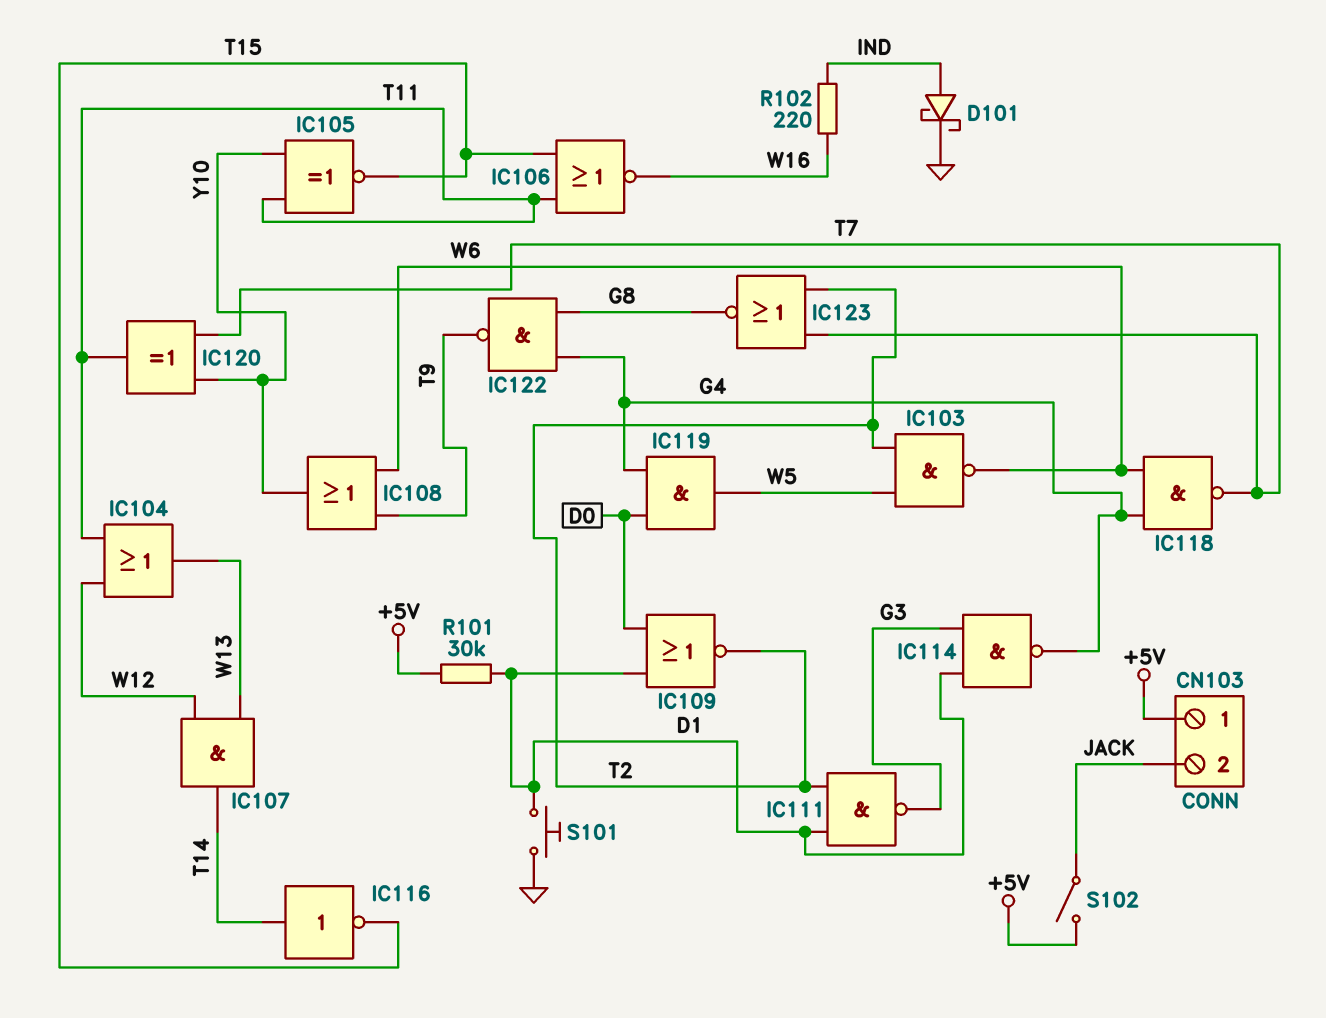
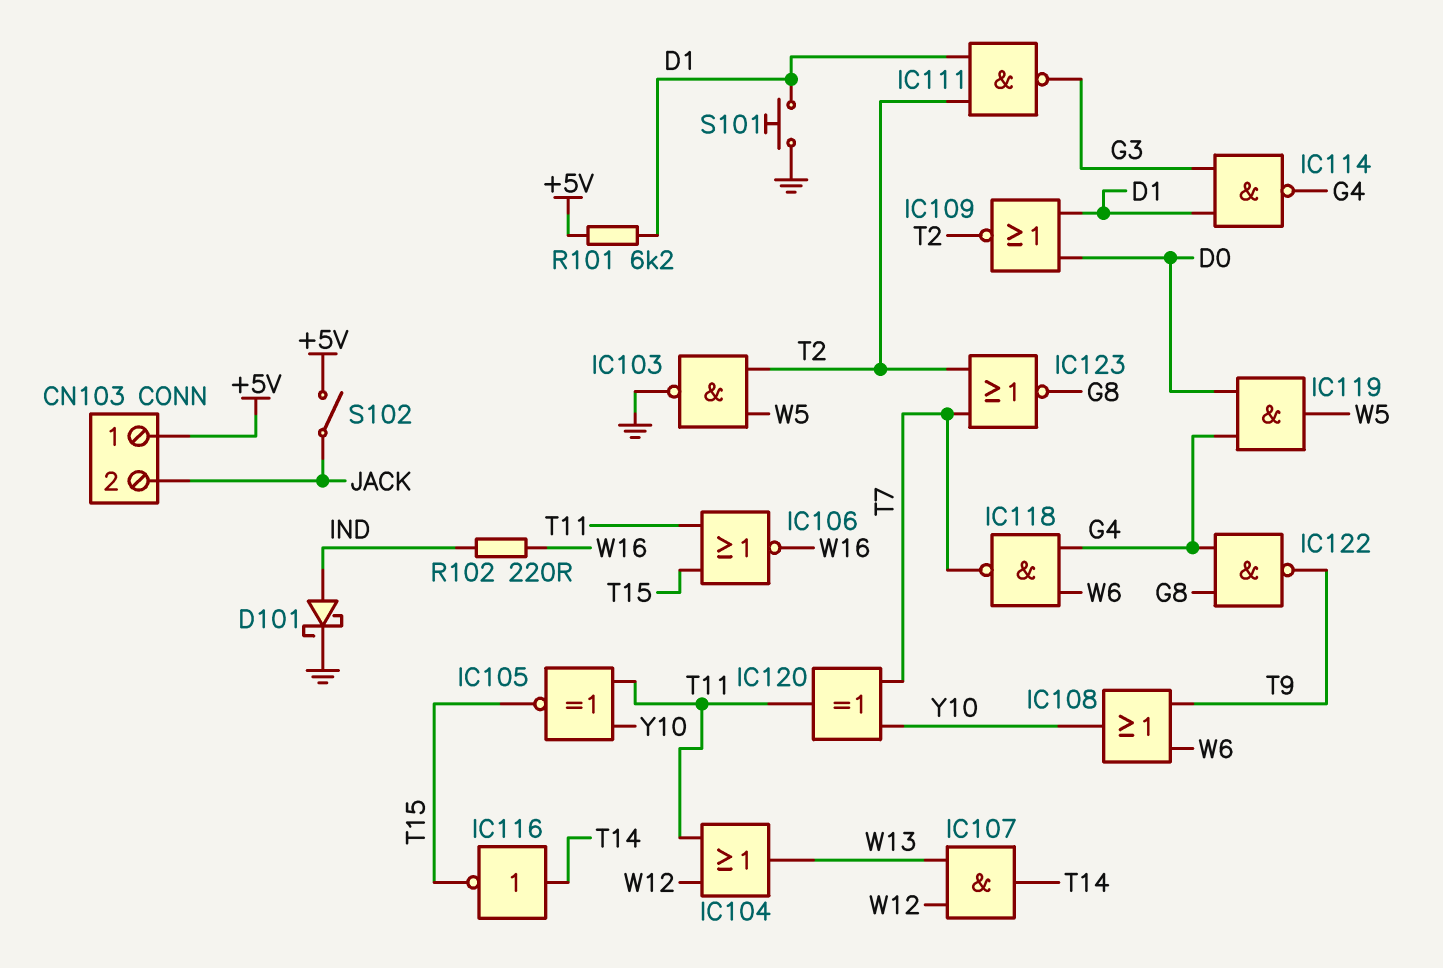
IC103: NAND (in T2, in W5, out W6) -> NAND (in T2, in W5, out GND)
R101: 30k (+5V, D1) -> 6.2k (+5V, D1)

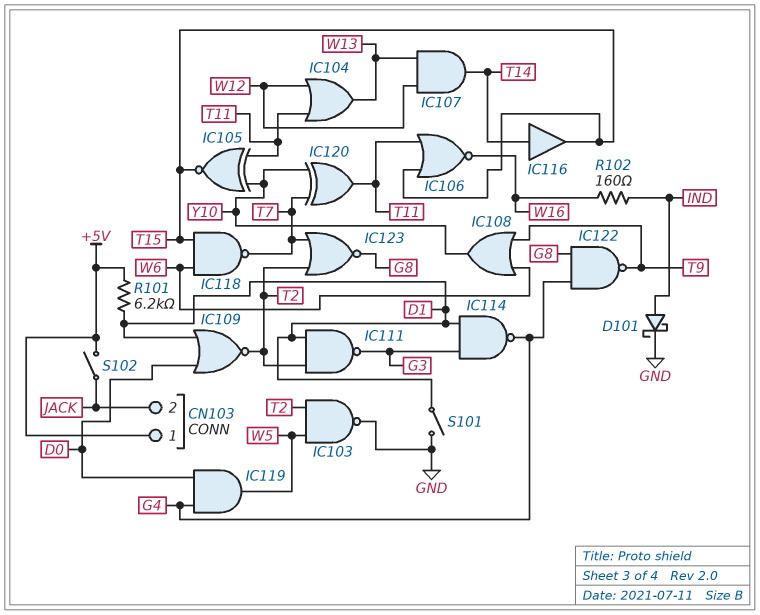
IC116: NOT (in T14, out T15) -> buffer (in T14, out T15)
IC118: NAND (in G4, in W6, out T7) -> NAND (in T15, in W6, out T7)
R102: 220 (IND, W16) -> 160 (IND, W16)
S101: button (D1, GND) -> switch (D1, GND)

